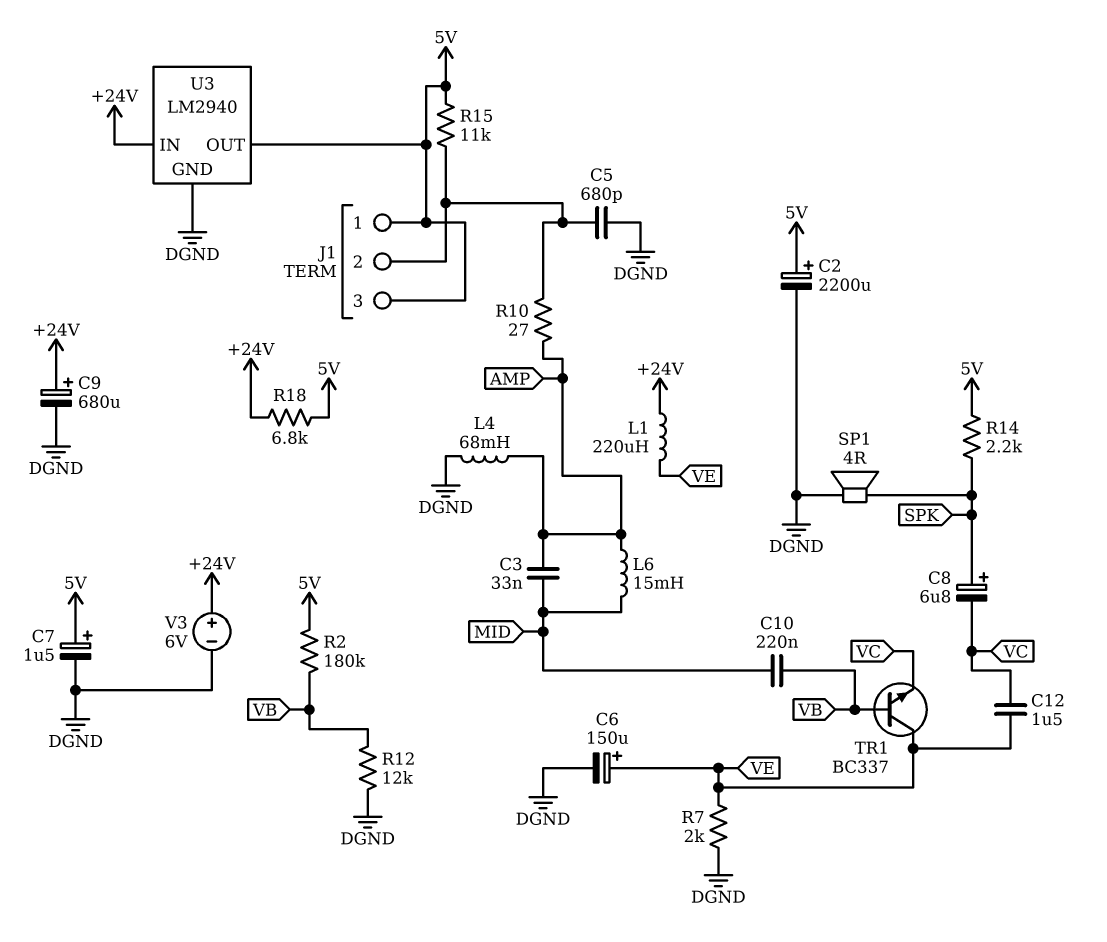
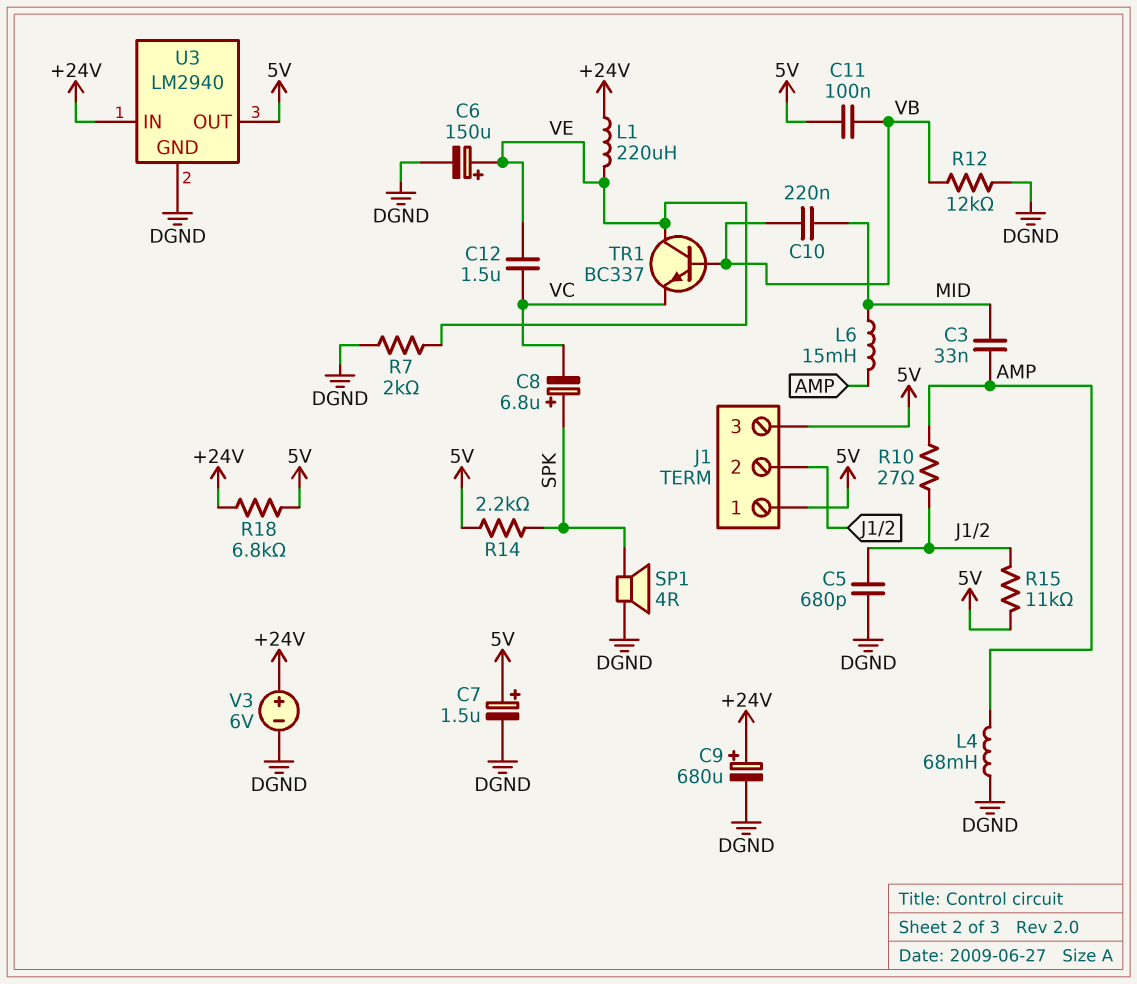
C2: 2200uF (plus 5V, minus DGND) -> none
C11: none -> 100nF (5V, VB)
R2: 180k (5V, VB) -> none

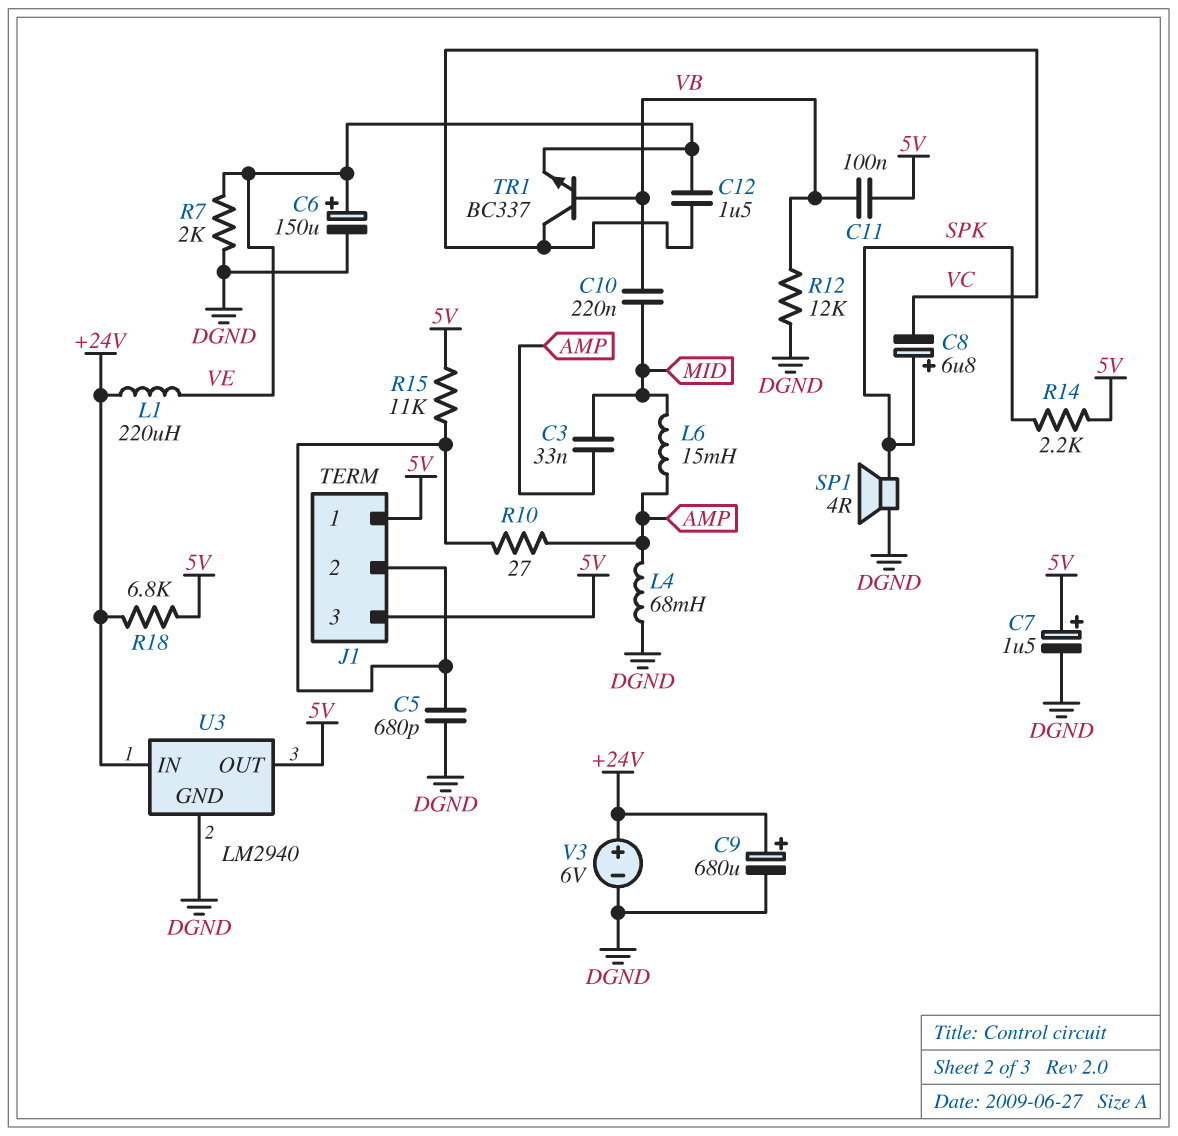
TR1: NPN BC337 (B VB, C VE, E VC) -> NPN BC337 (B VB, C VC, E VE)

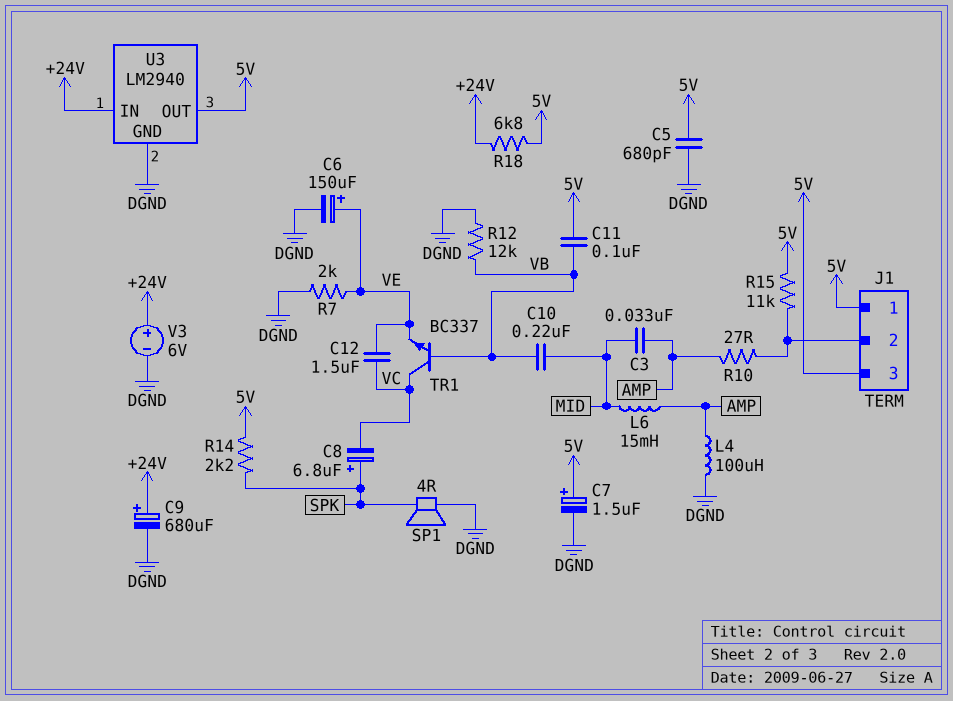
C5: 680pF (DGND, J1/2) -> 680pF (5V, DGND)
L1: 220uH (+24V, VE) -> none
L4: 68mH (AMP, DGND) -> 100uH (AMP, DGND)

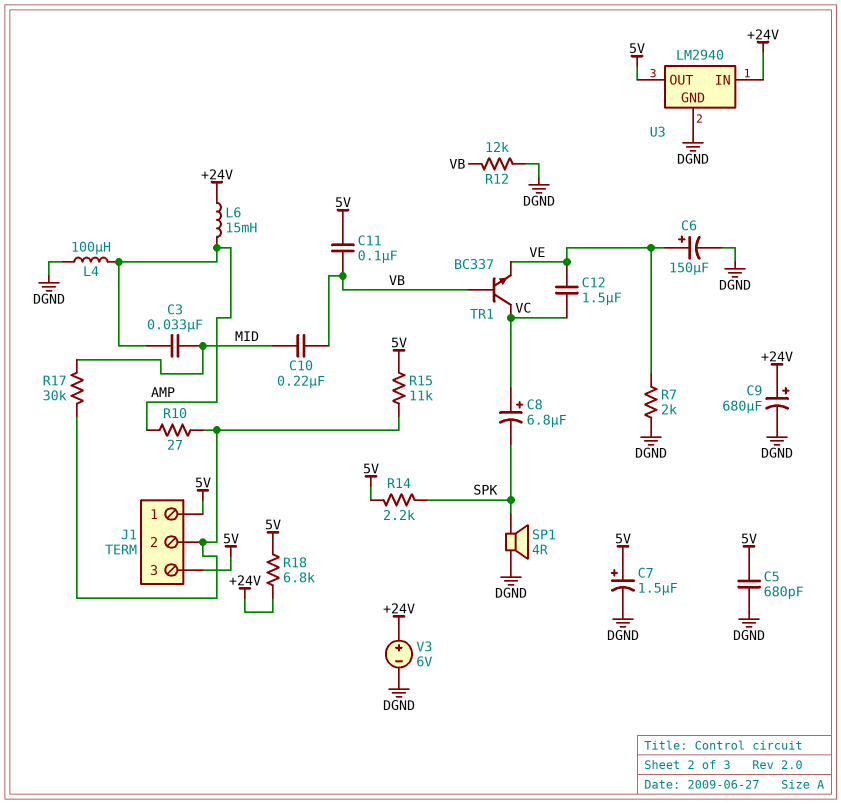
C8: 6.8uF (plus SPK, minus VC) -> 6.8uF (plus VC, minus SPK)
L6: 15mH (AMP, MID) -> 15mH (+24V, AMP)
R17: none -> 30k (J1/2, MID)

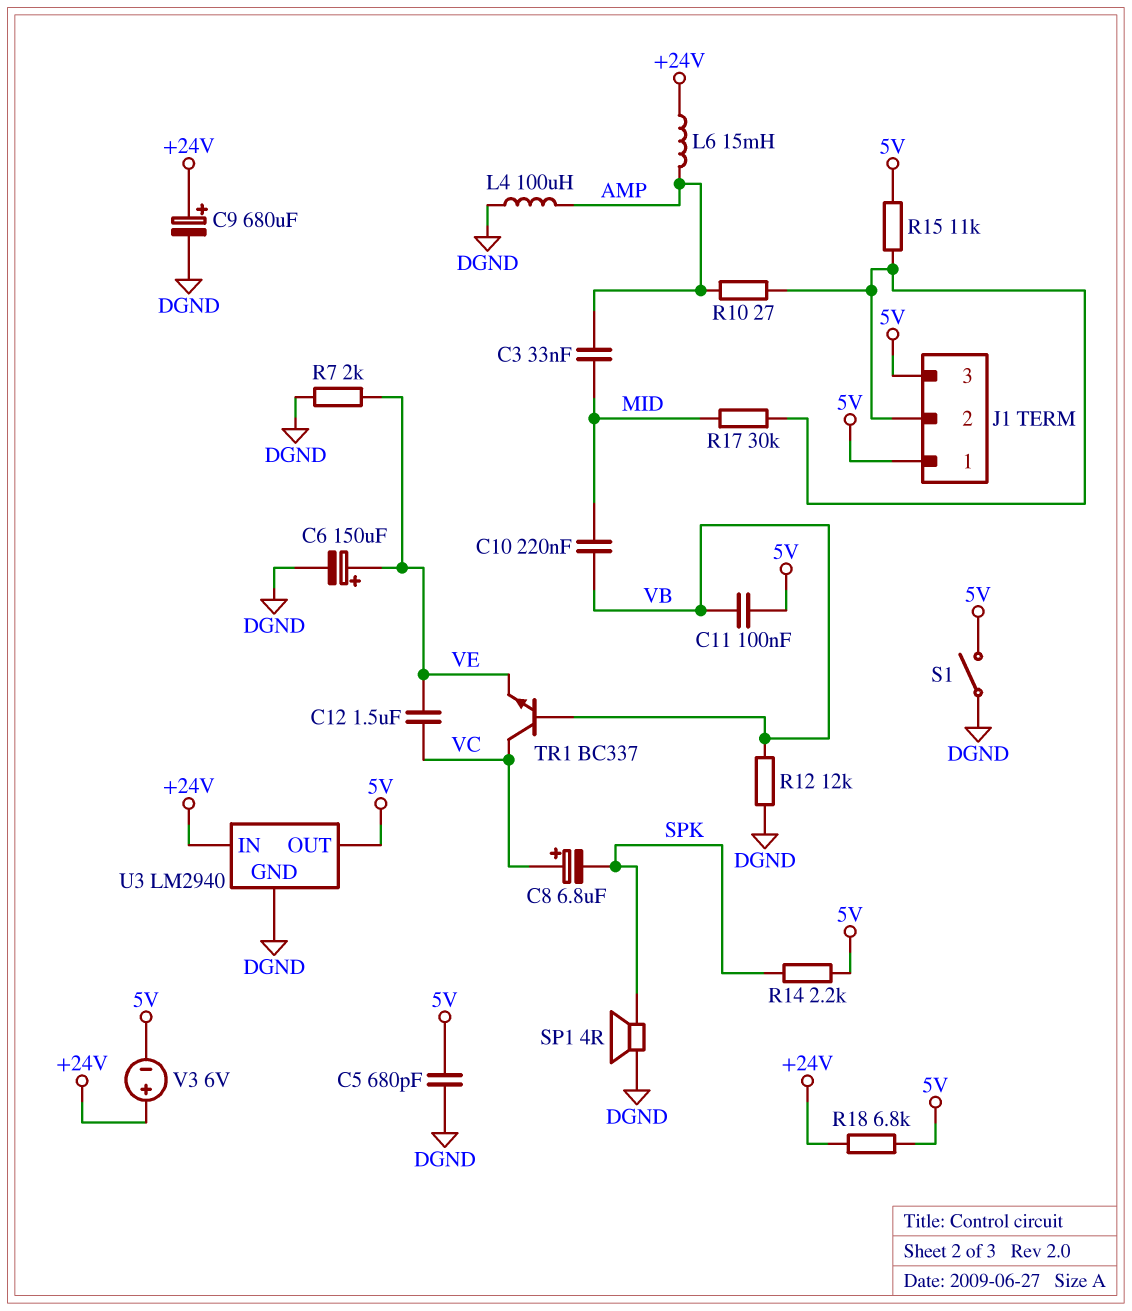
C7: 1.5uF (plus 5V, minus DGND) -> none
S1: none -> switch (5V, DGND)
V3: 6V (plus +24V, minus DGND) -> 6V (plus +24V, minus 5V)

